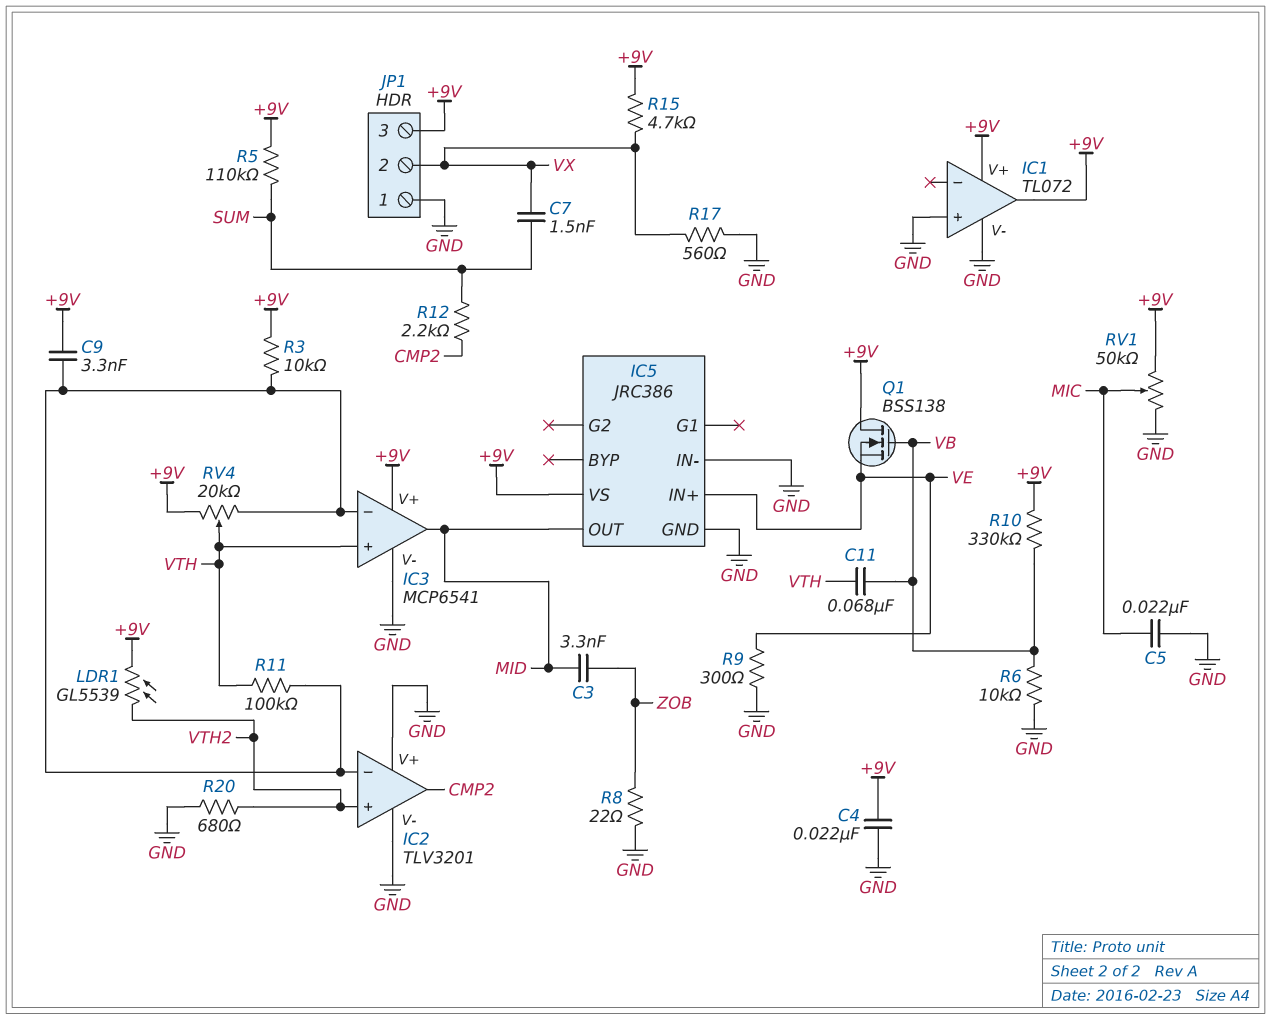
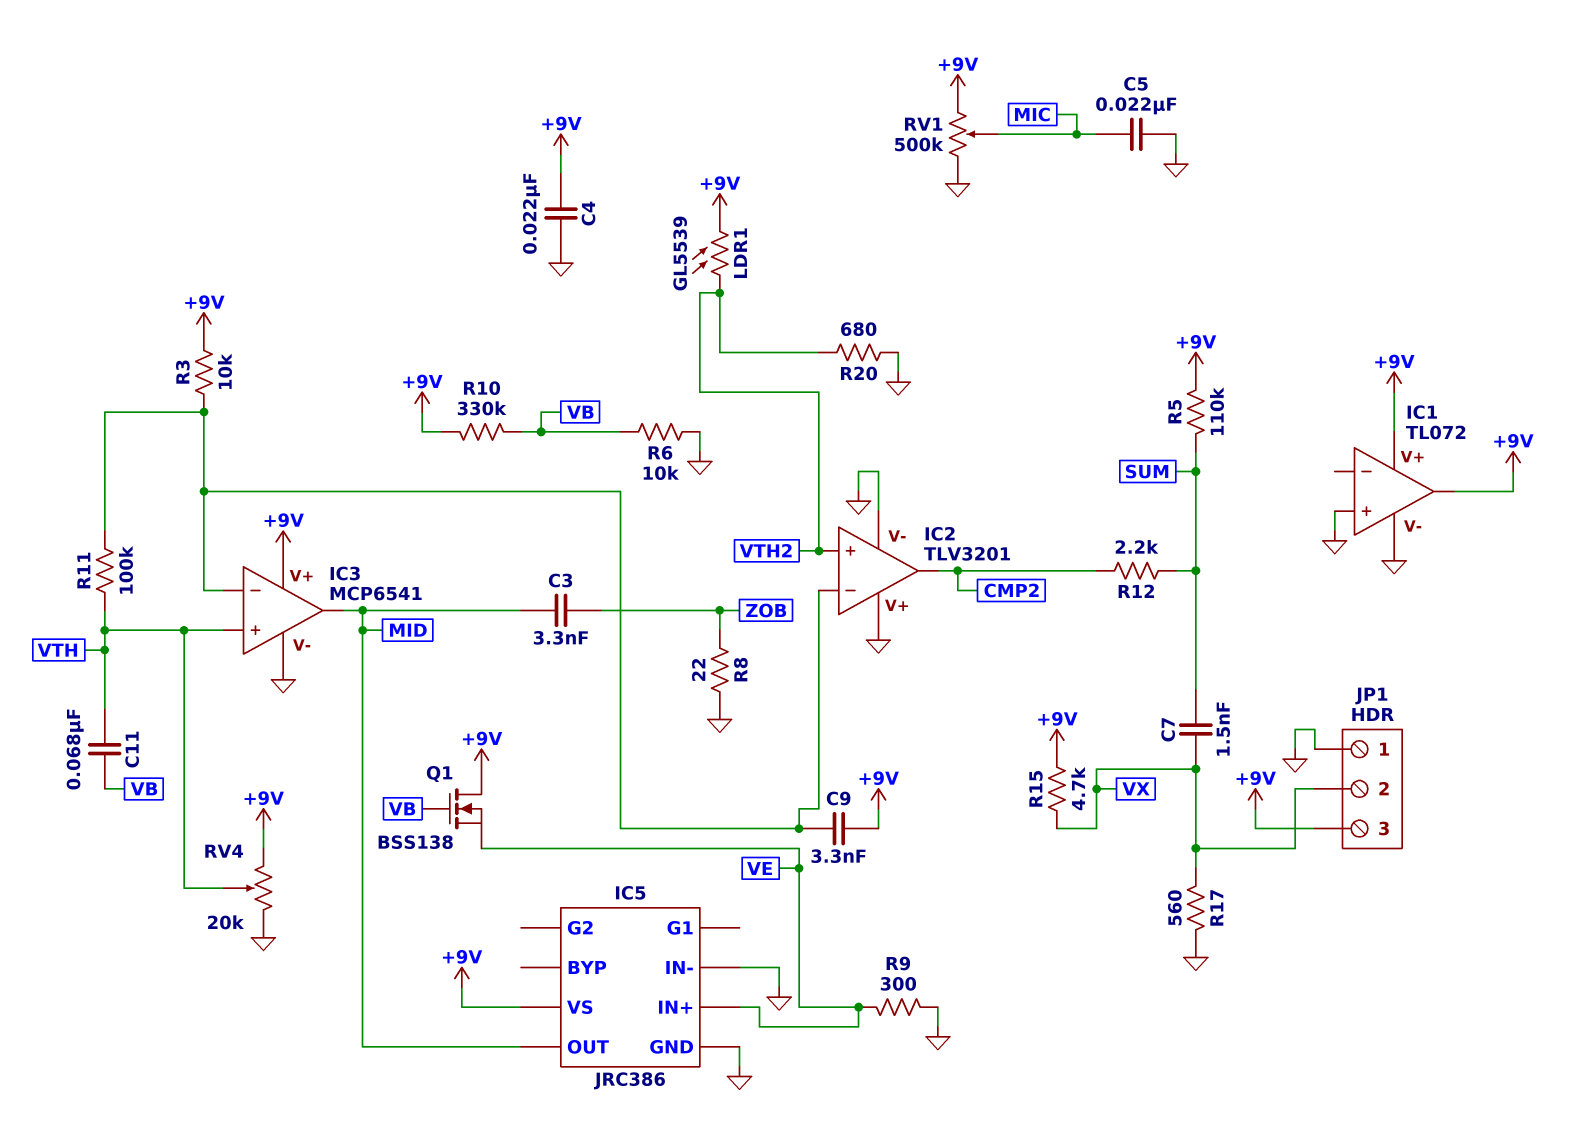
RV1: 50k (+9V, GND, wiper MIC) -> 500k (+9V, GND, wiper MIC)
RV4: 20k (+9V, IC2/in-, wiper VTH) -> 20k (+9V, GND, wiper VTH)

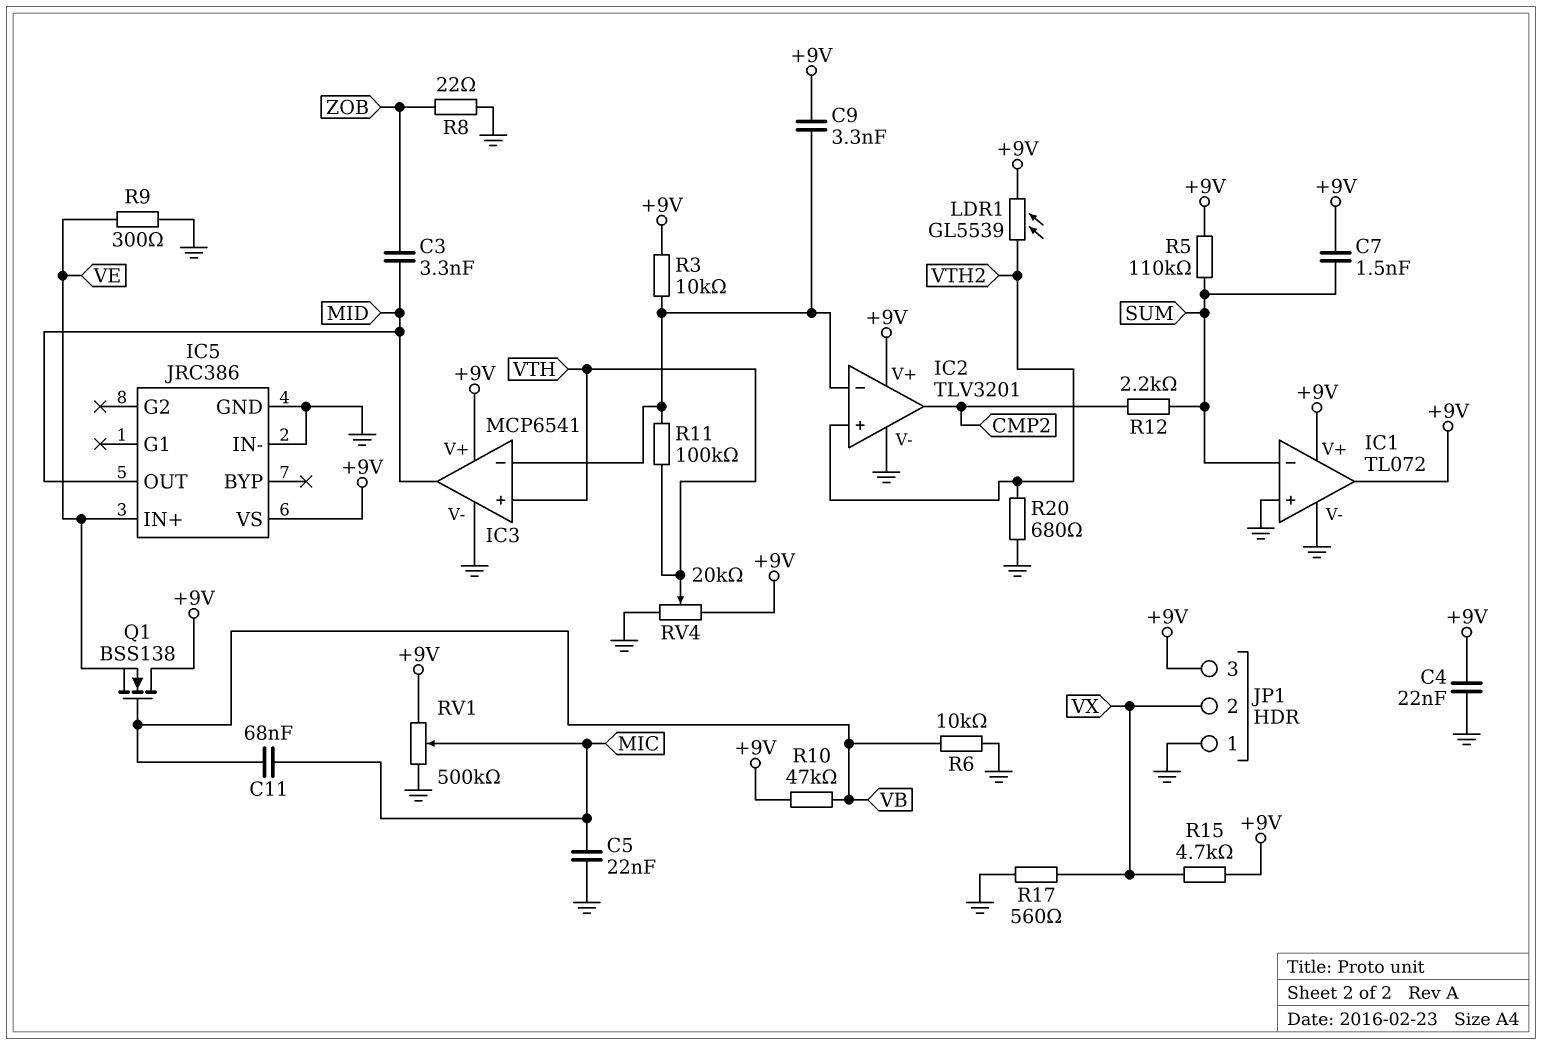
C7: 1.5nF (SUM, VX) -> 1.5nF (+9V, SUM)
C11: 68nF (VB, VTH) -> 68nF (MIC, VB)
IC1 pin in-: none -> SUM
IC2 pin V+: GND -> +9V
R10: 330k (+9V, VB) -> 47k (+9V, VB)

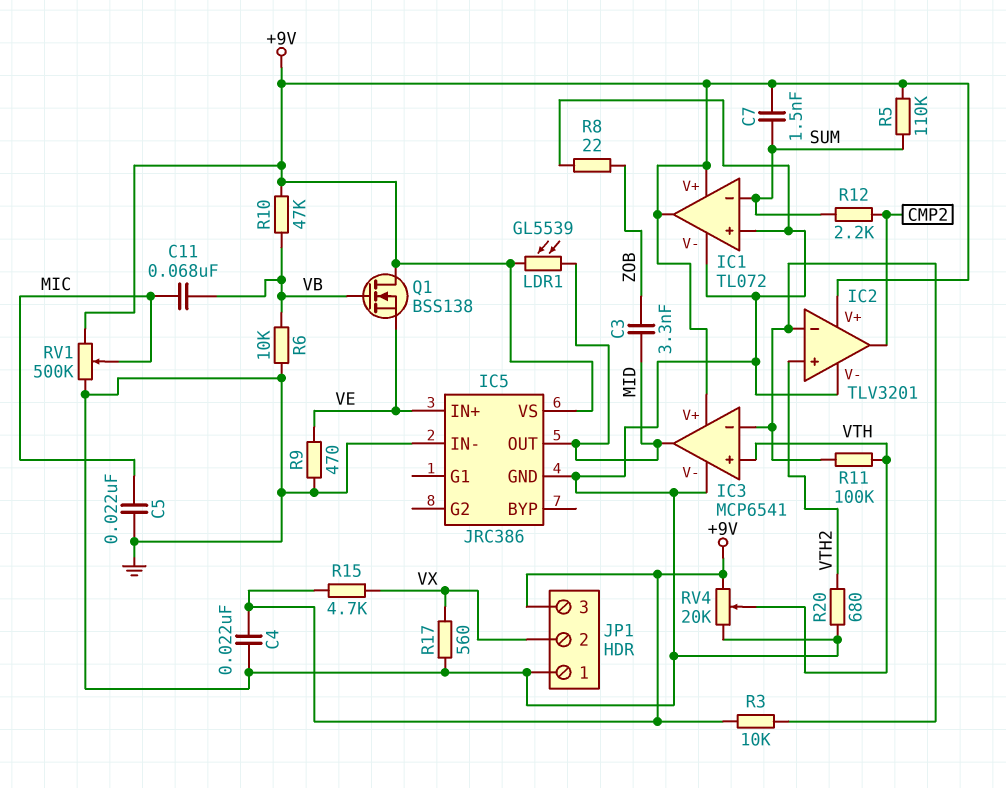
C9: 3.3nF (+9V, IC2/in-) -> none
LDR1: GL5539 (+9V, VTH2) -> GL5539 (+9V, MID)
R9: 300 (GND, VE) -> 470 (GND, VE)

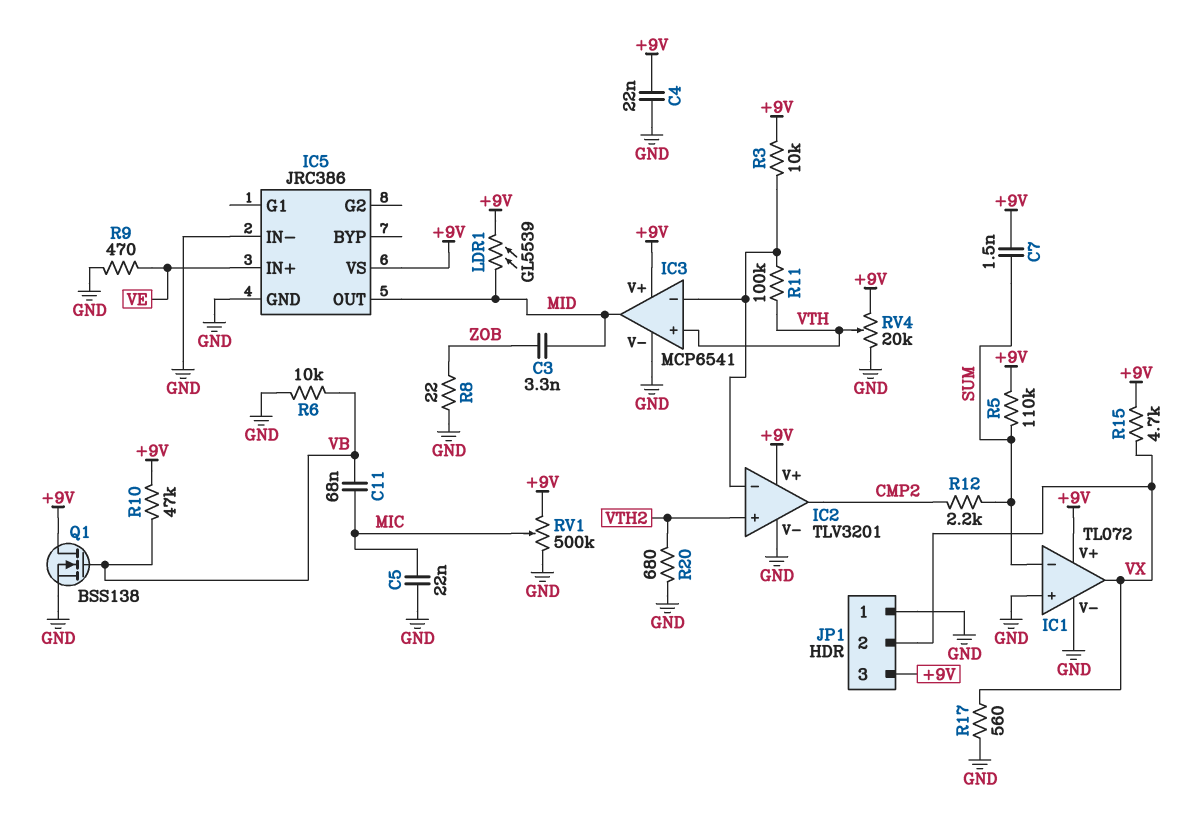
IC1 pin out: +9V -> VX
Q1: NMOS BSS138 (G VB, D +9V, S VE) -> NMOS BSS138 (G VB, D +9V, S GND)

